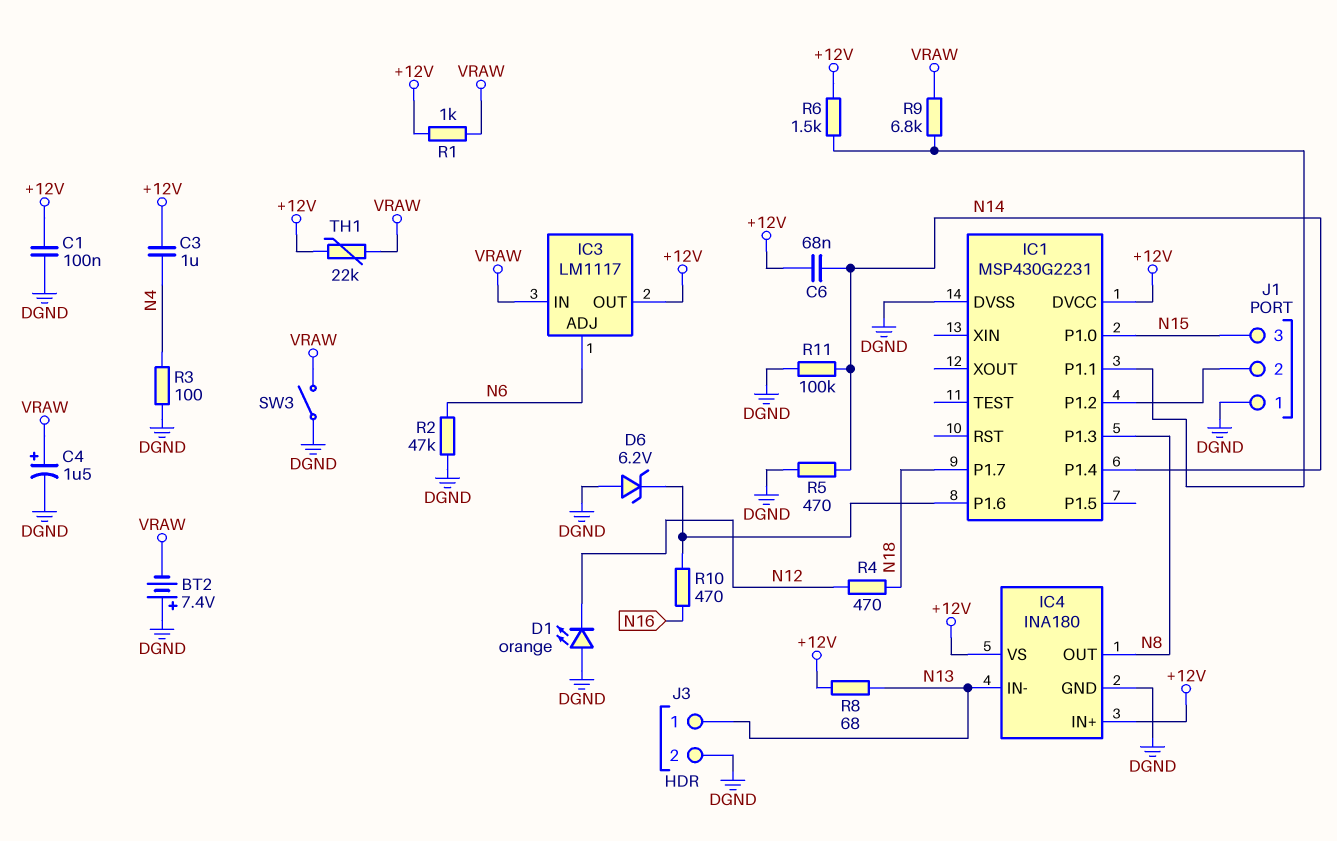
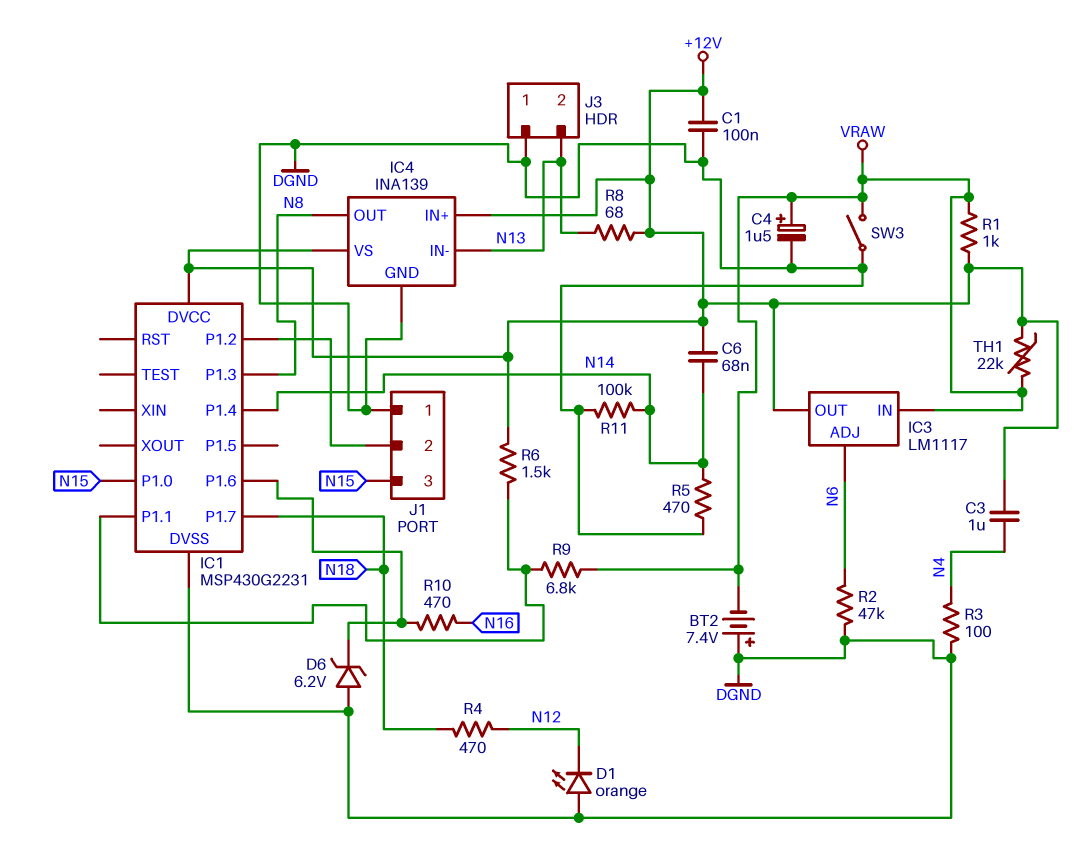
IC4: INA180 -> INA139
J3 pin 1: N13 -> DGND
J3 pin 2: DGND -> N13

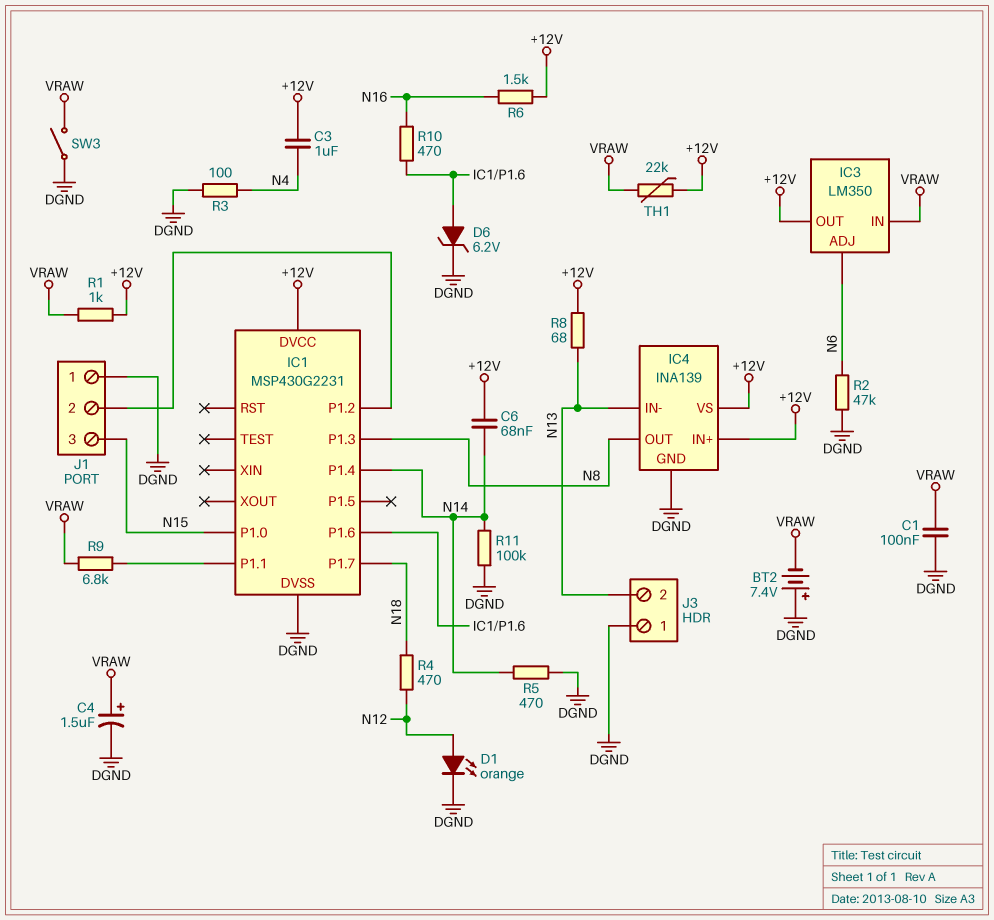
C1: 100nF (+12V, DGND) -> 100nF (DGND, VRAW)
D1: LED orange (A DGND, K N12) -> LED orange (A N12, K DGND)
D6: zener 6.2V (A DGND, K IC1/P1.6) -> zener 6.2V (A IC1/P1.6, K DGND)
IC3: LM1117 -> LM350
R6: 1.5k (+12V, IC1/P1.1) -> 1.5k (+12V, N16)

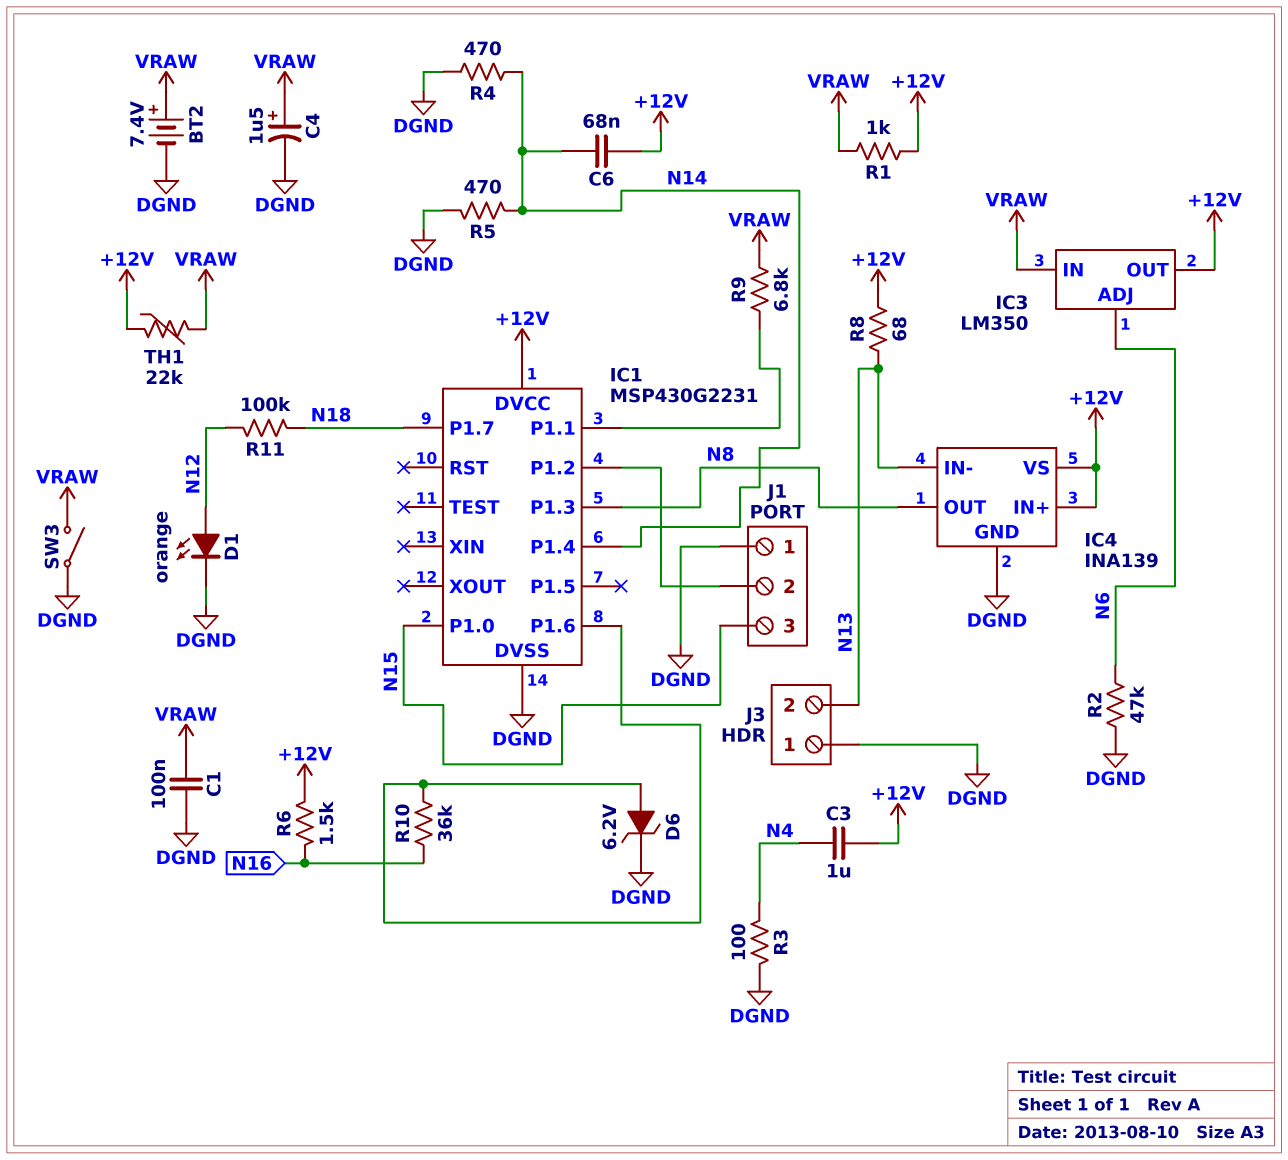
BT2: 7.4V (plus DGND, minus VRAW) -> 7.4V (plus VRAW, minus DGND)
R4: 470 (N12, N18) -> 470 (DGND, N14)
R10: 470 (IC1/P1.6, N16) -> 36k (IC1/P1.6, N16)
R11: 100k (DGND, N14) -> 100k (N12, N18)

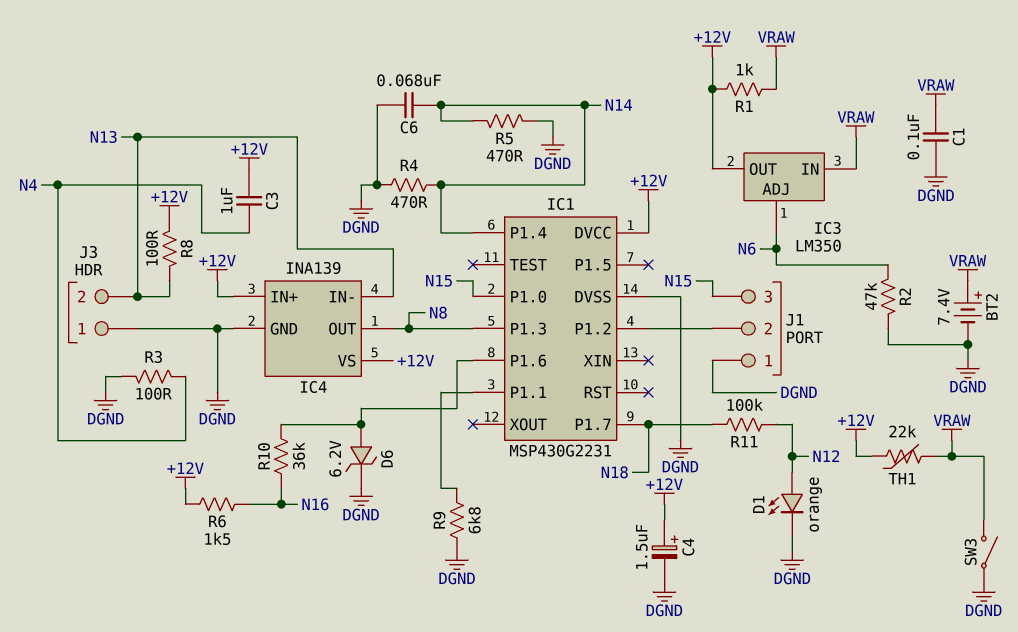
C4: 1.5uF (plus VRAW, minus DGND) -> 1.5uF (plus +12V, minus DGND)
C6: 68nF (+12V, N14) -> 68nF (DGND, N14)
R8: 68 (+12V, N13) -> 100 (+12V, N13)
R9: 6.8k (IC1/P1.1, VRAW) -> 6.8k (DGND, IC1/P1.1)

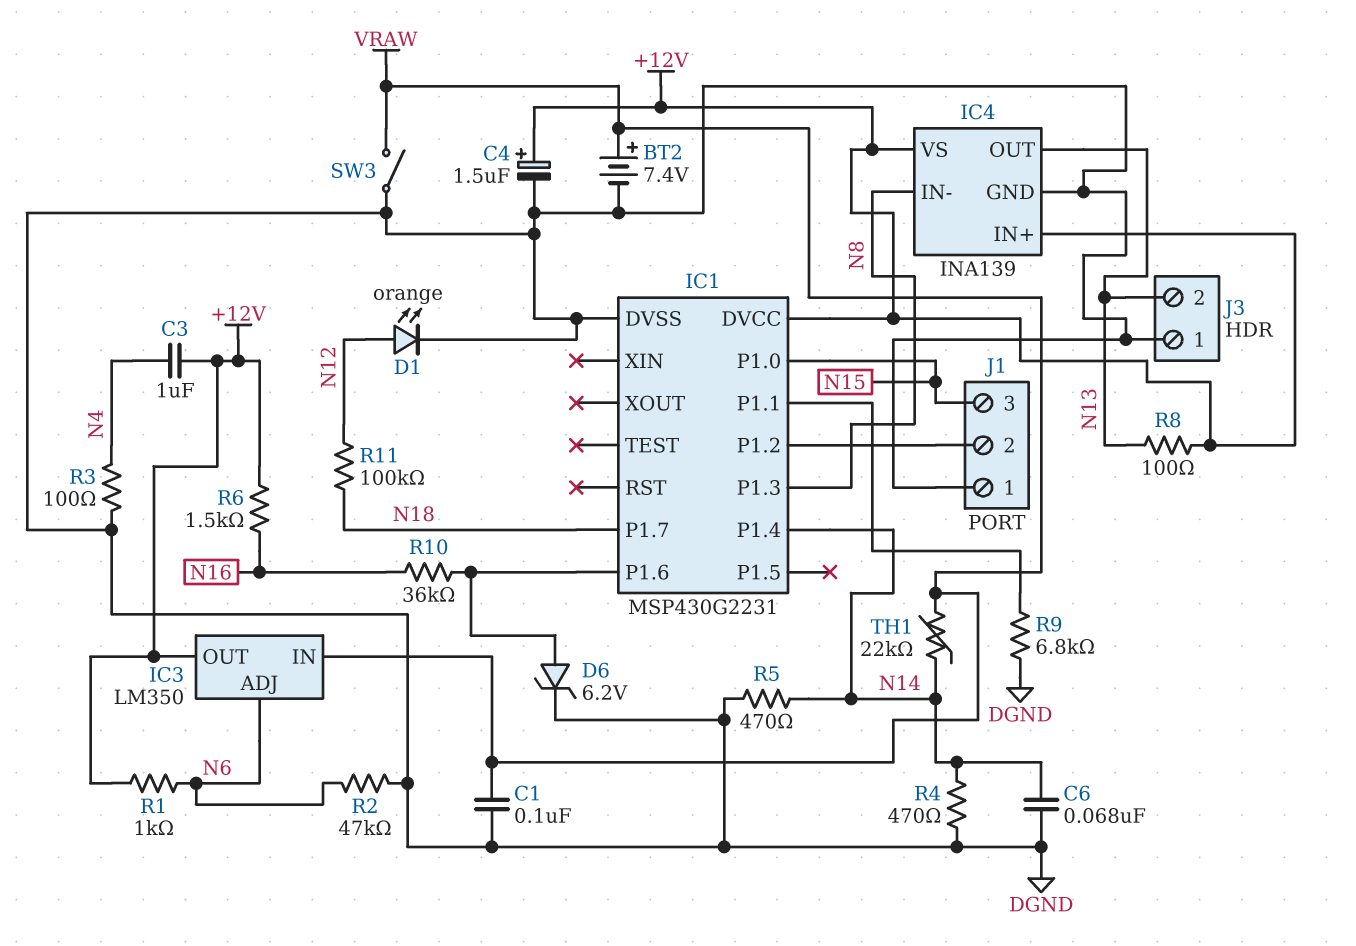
IC4 pin IN-: N13 -> N8
IC4 pin OUT: N8 -> N13
R1: 1k (+12V, VRAW) -> 1k (+12V, N6)
TH1: 22k (+12V, VRAW) -> 22k (N14, VRAW)

